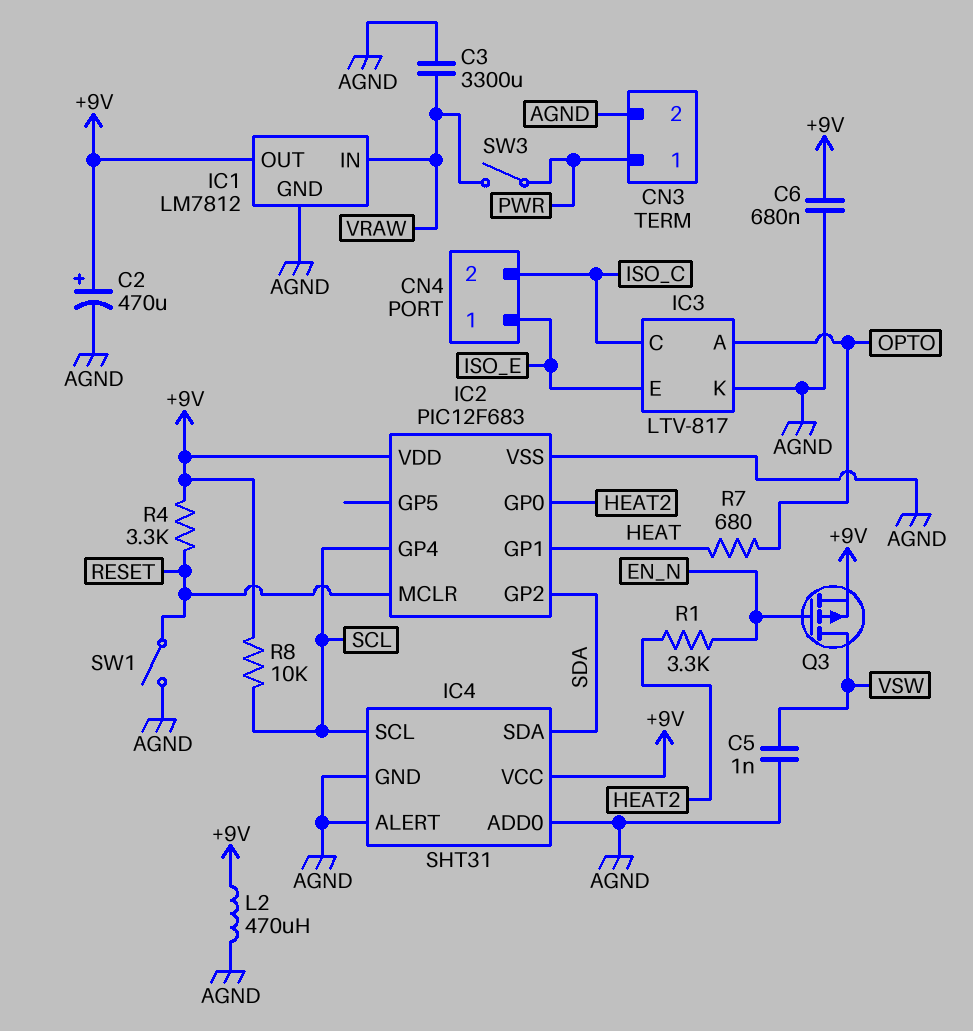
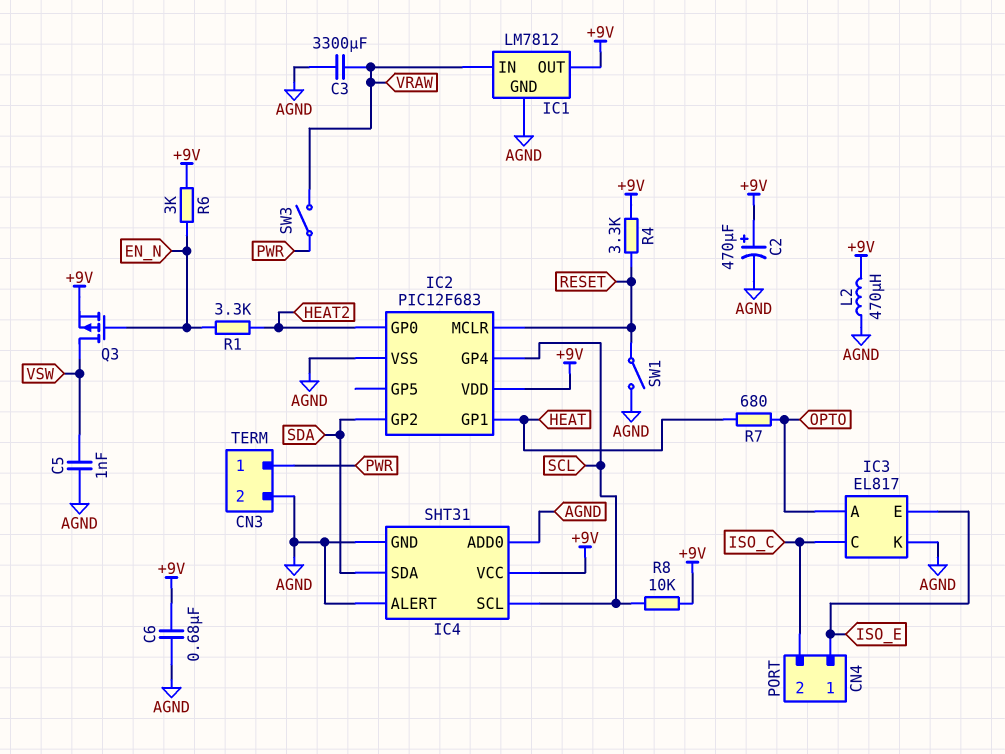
IC3: LTV-817 -> EL817
R6: none -> 3k (+9V, EN_N)

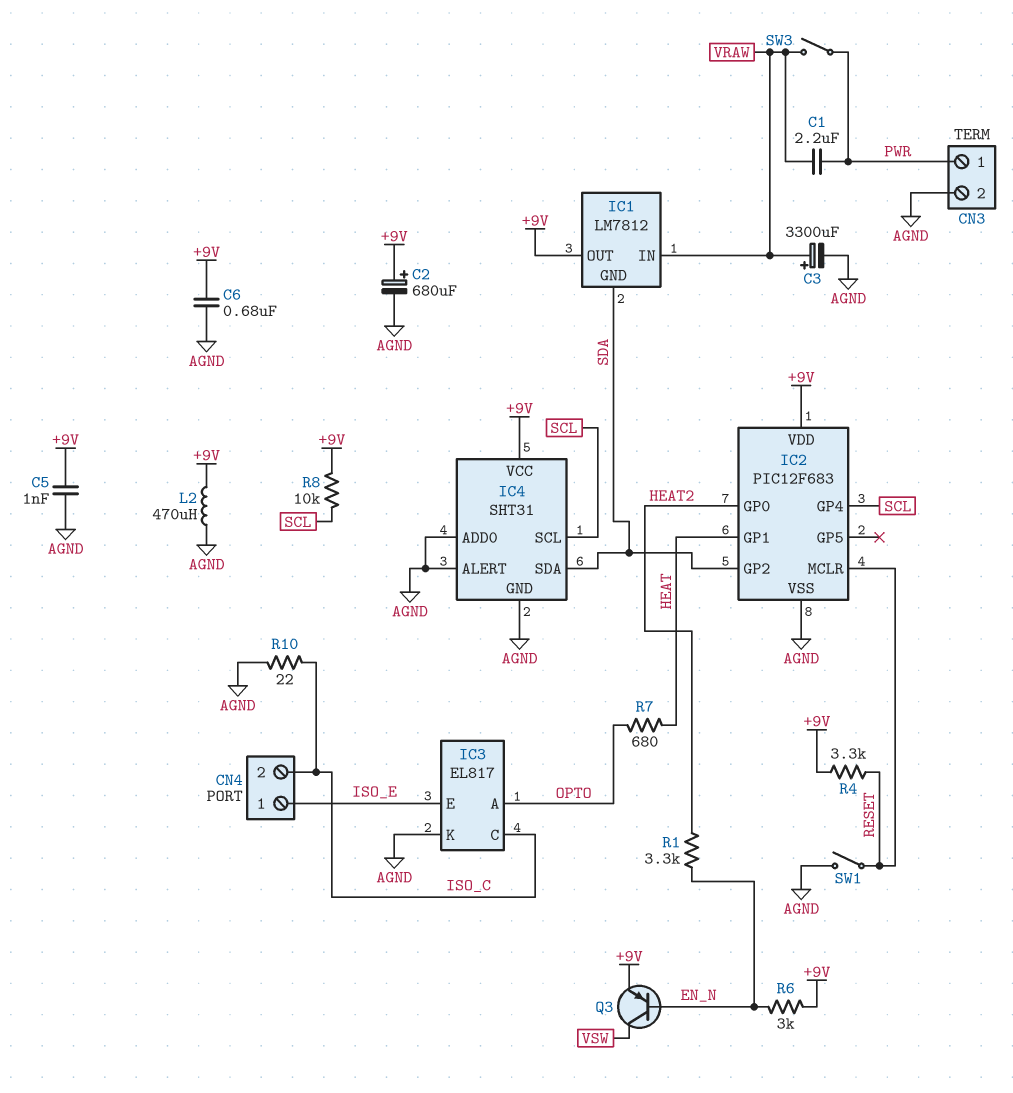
C1: none -> 2.2uF (PWR, VRAW)
C2: 470uF (plus +9V, minus AGND) -> 680uF (plus +9V, minus AGND)
C3: 3300uF (AGND, VRAW) -> 3300uF (plus VRAW, minus AGND)
C5: 1nF (AGND, VSW) -> 1nF (+9V, AGND)
IC1 pin GND: AGND -> SDA
Q3: PMOS (G EN_N, D VSW, S +9V) -> PNP (B EN_N, C VSW, E +9V)
R10: none -> 22 (AGND, ISO_C)

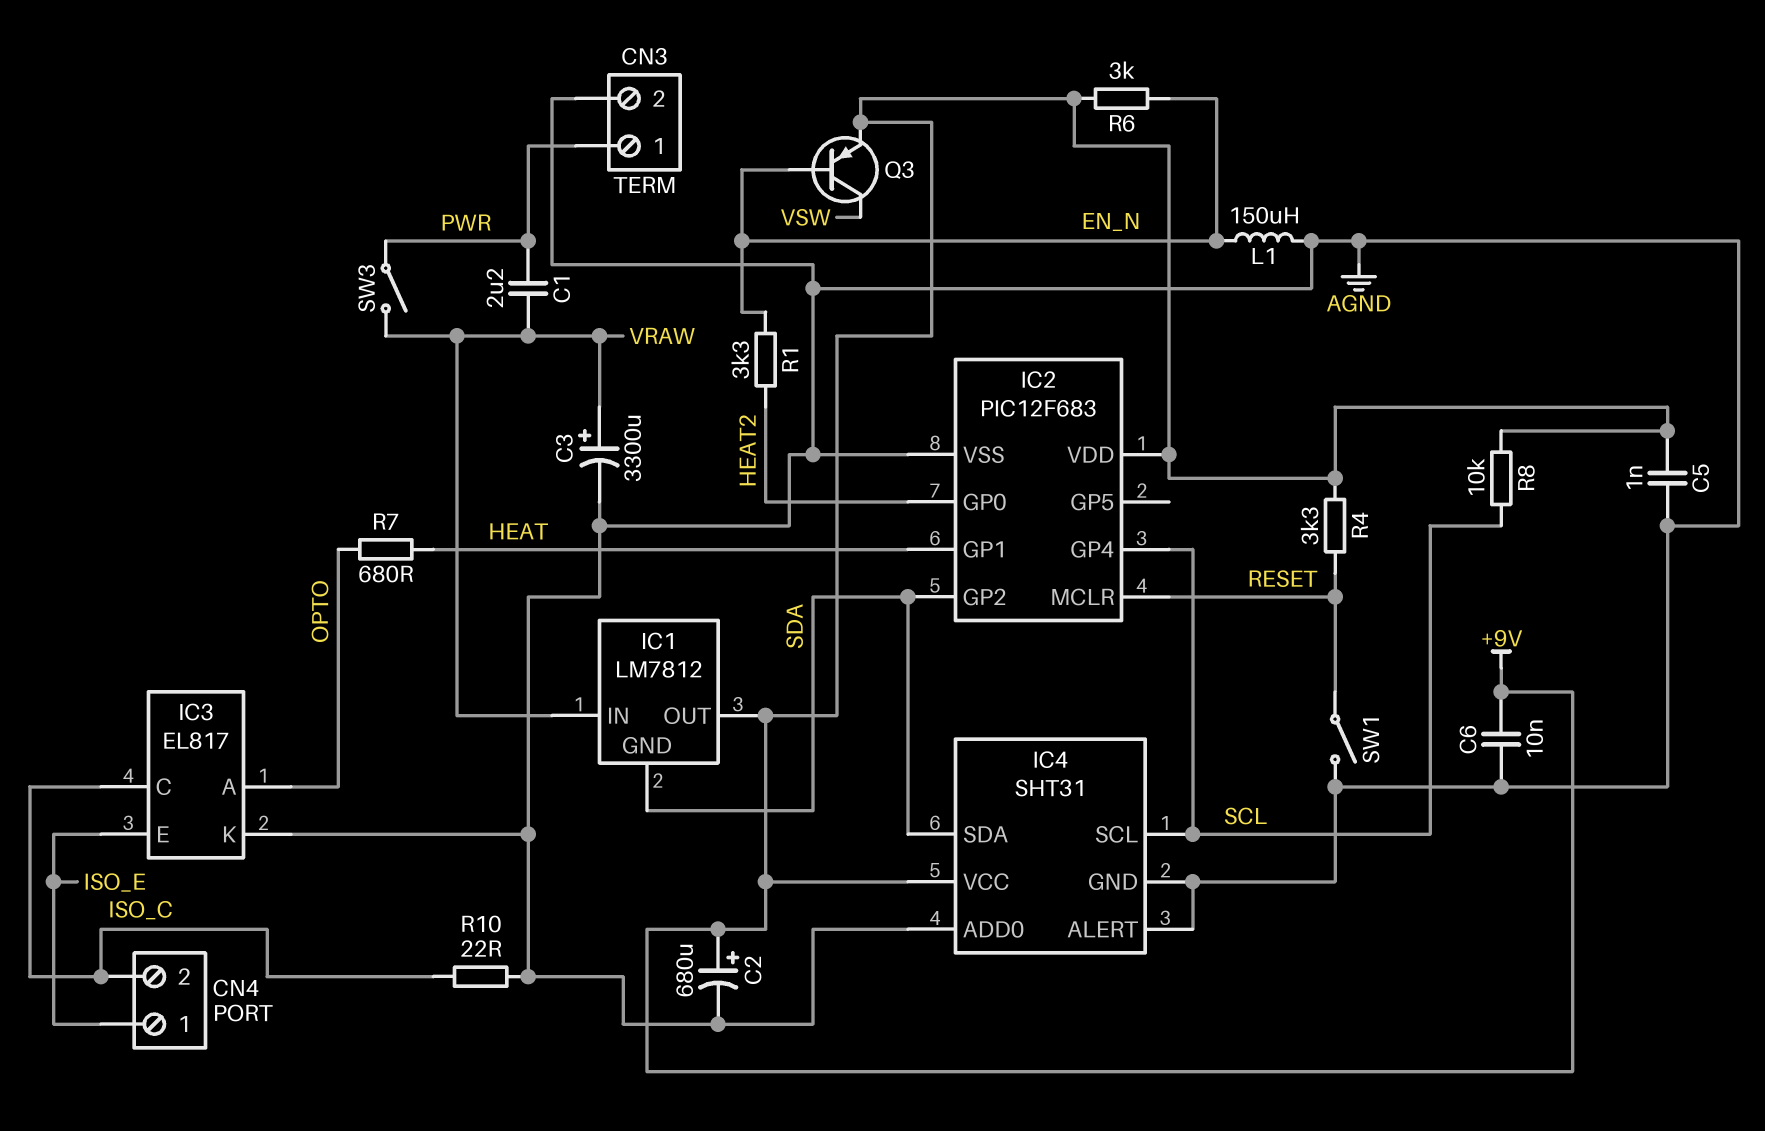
C6: 680nF (+9V, AGND) -> 10nF (+9V, AGND)
L1: none -> 150uH (AGND, EN_N)
L2: 470uH (+9V, AGND) -> none

